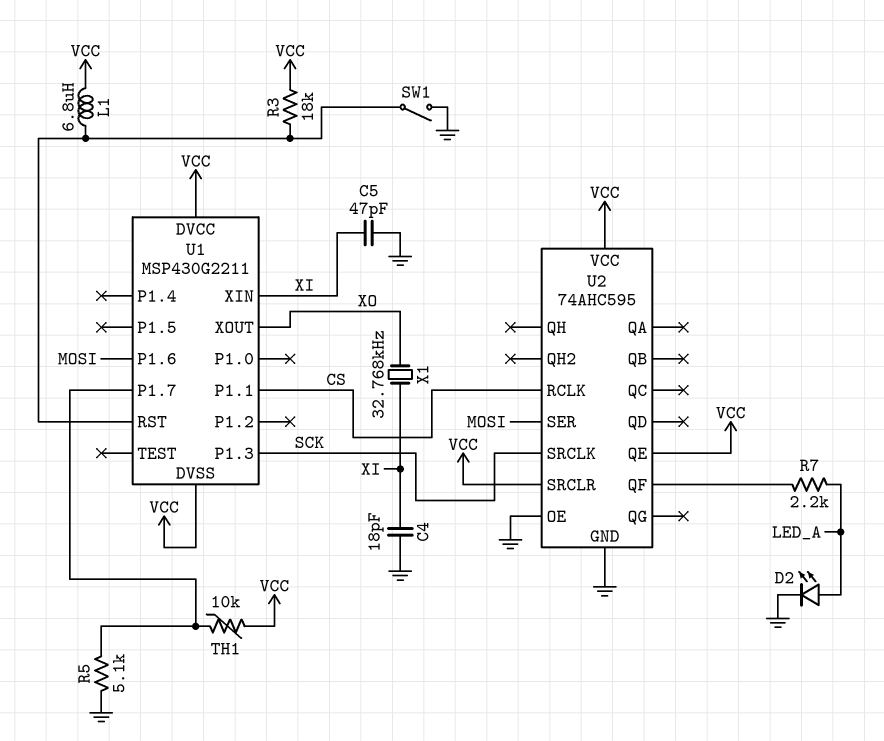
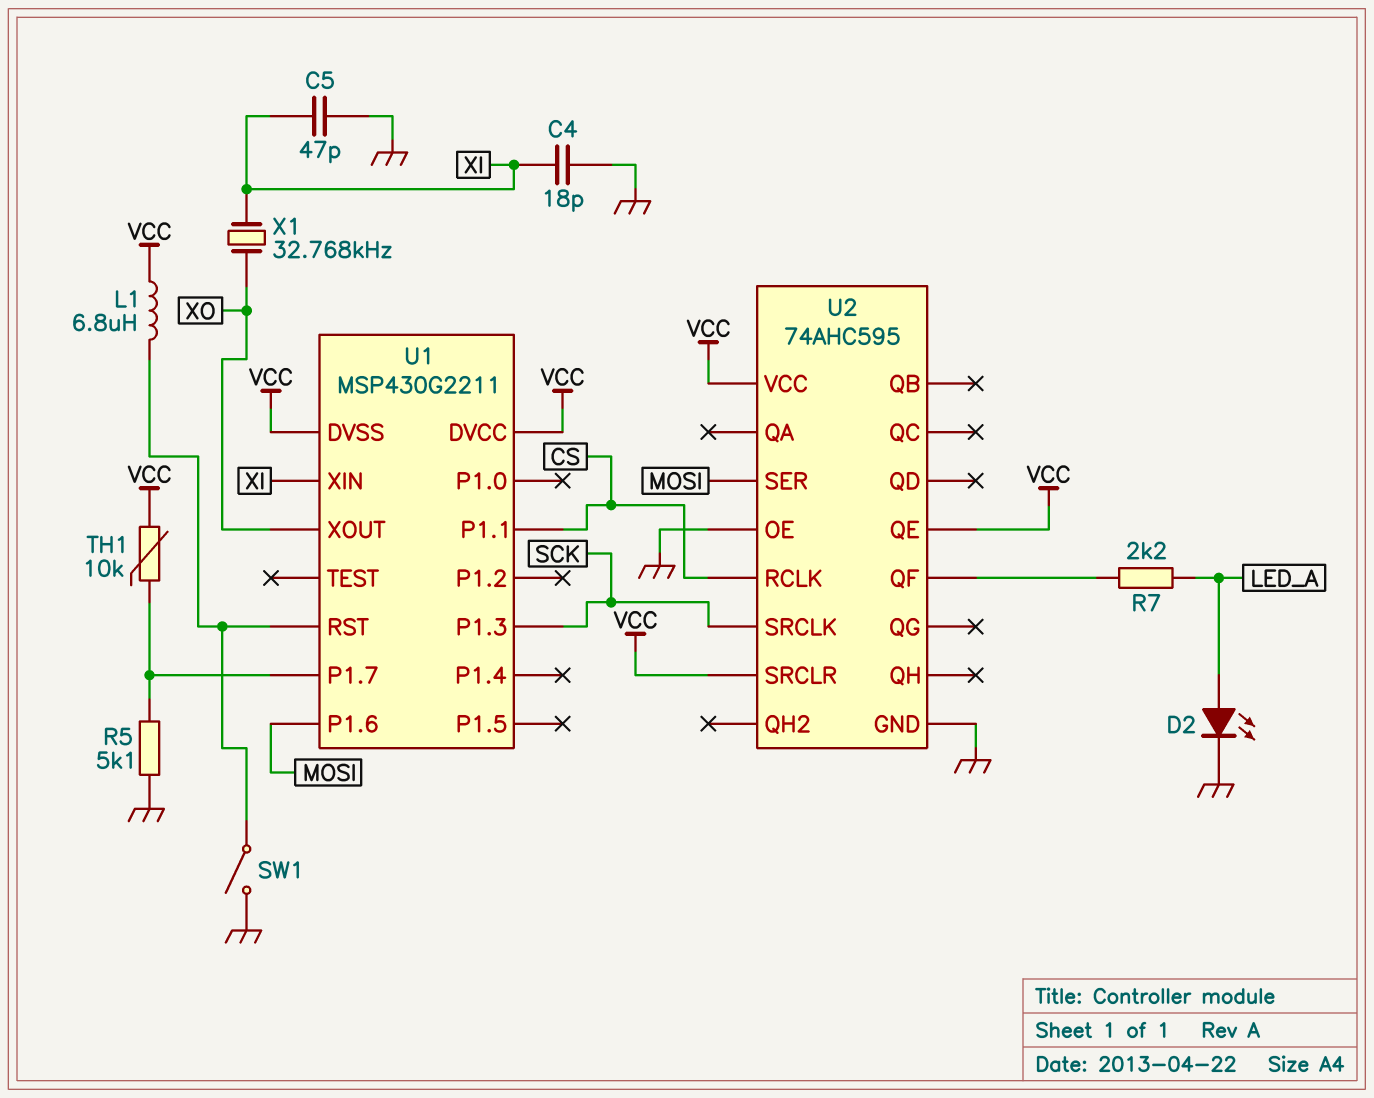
R3: 18k (U1/RST, VCC) -> none

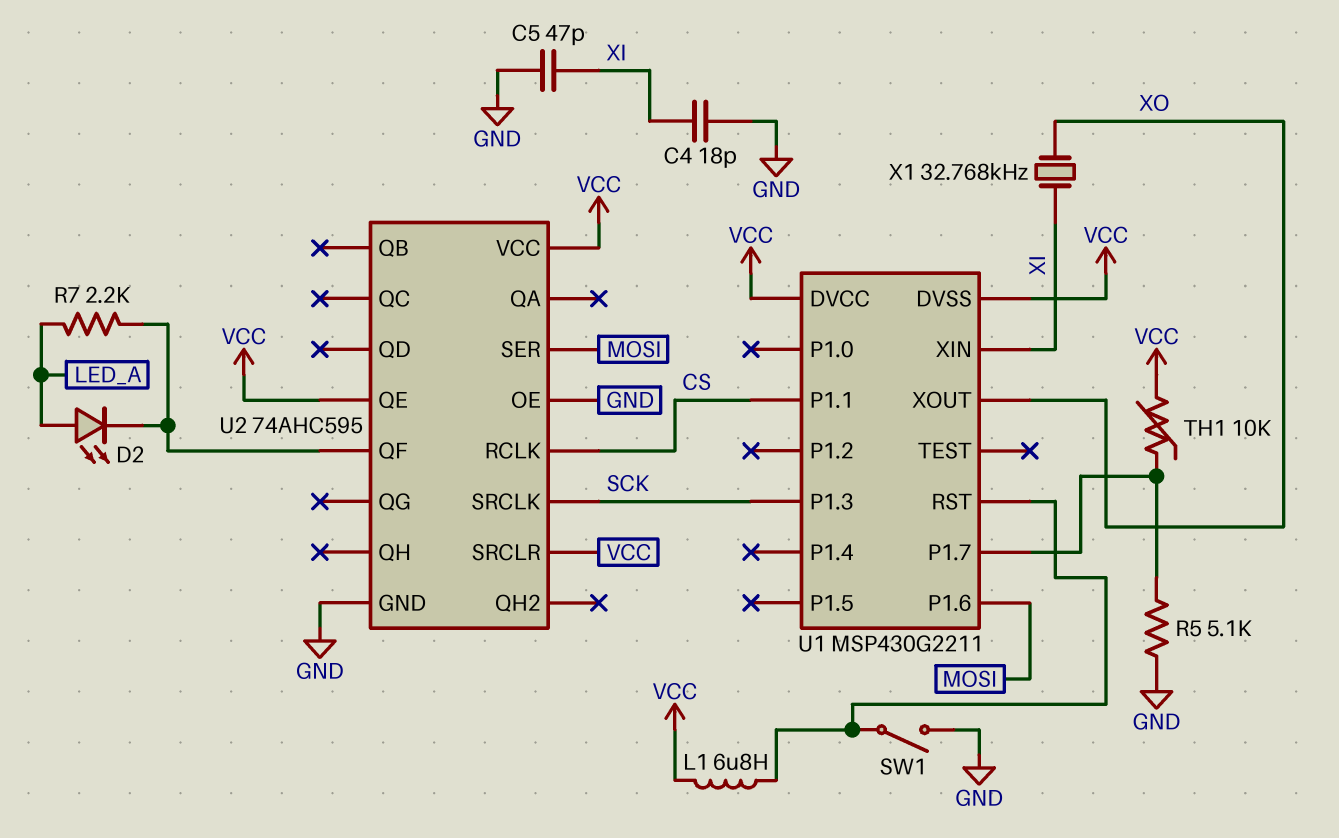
D2: LED (A LED_A, K GND) -> LED (A LED_A, K U2/QF)

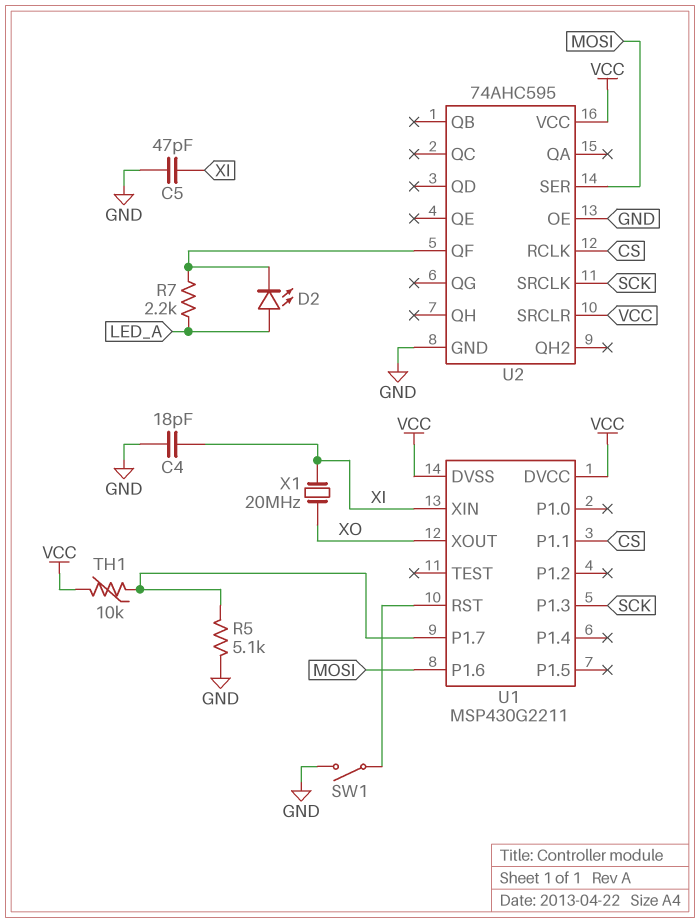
L1: 6.8uH (U1/RST, VCC) -> none
U2 pin QE: VCC -> none
X1: 32.768kHz (XI, XO) -> 20MHz (XI, XO)

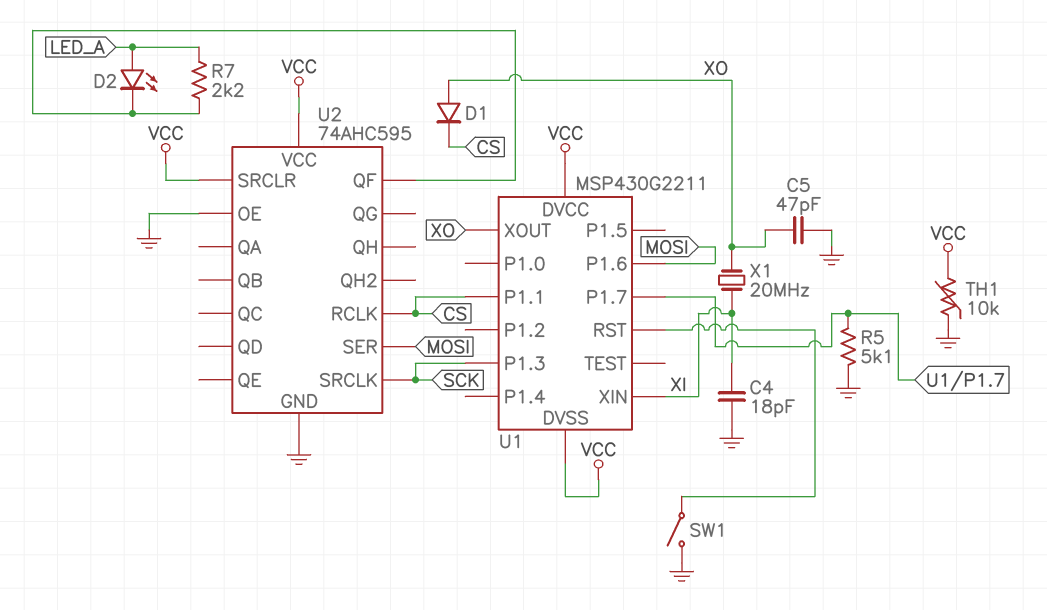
C5: 47pF (GND, XI) -> 47pF (GND, XO)
D1: none -> diode (A XO, K CS)
TH1: 10k (U1/P1.7, VCC) -> 10k (GND, VCC)

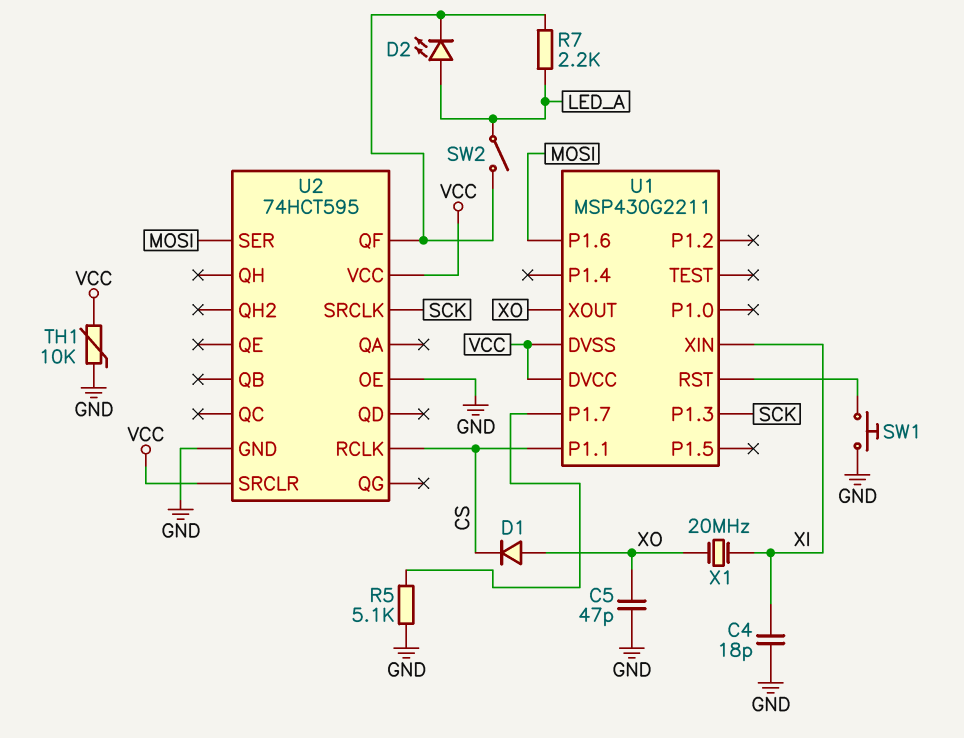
SW1: switch (GND, U1/RST) -> button (GND, U1/RST)
SW2: none -> switch (LED_A, U2/QF)
U2: 74AHC595 -> 74HCT595

